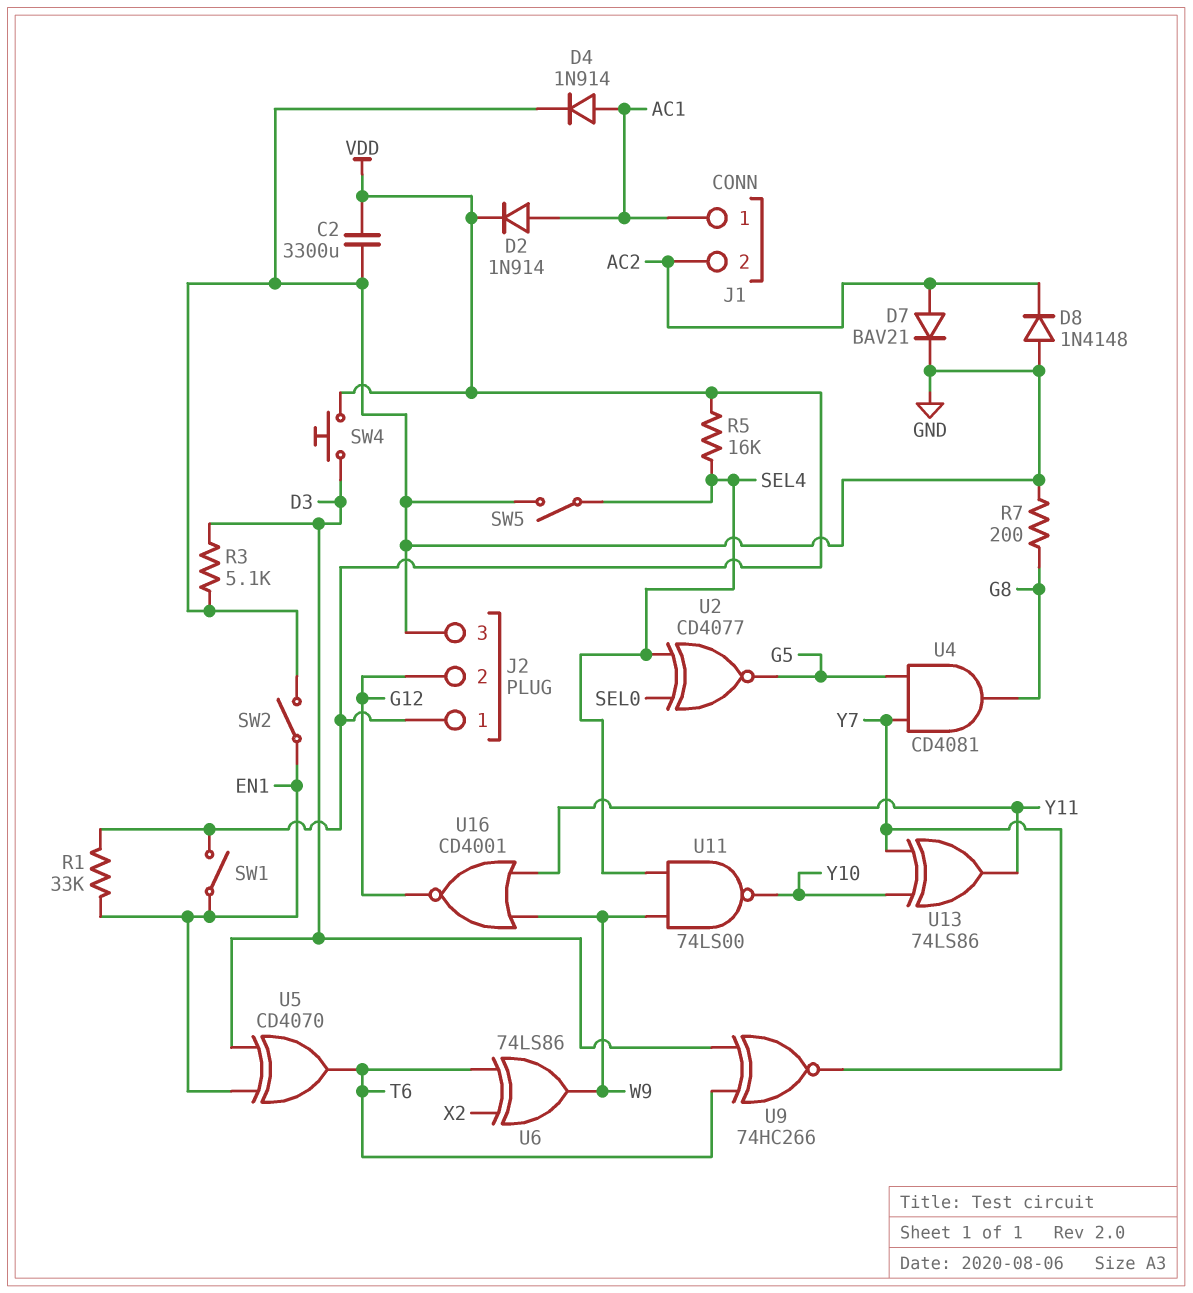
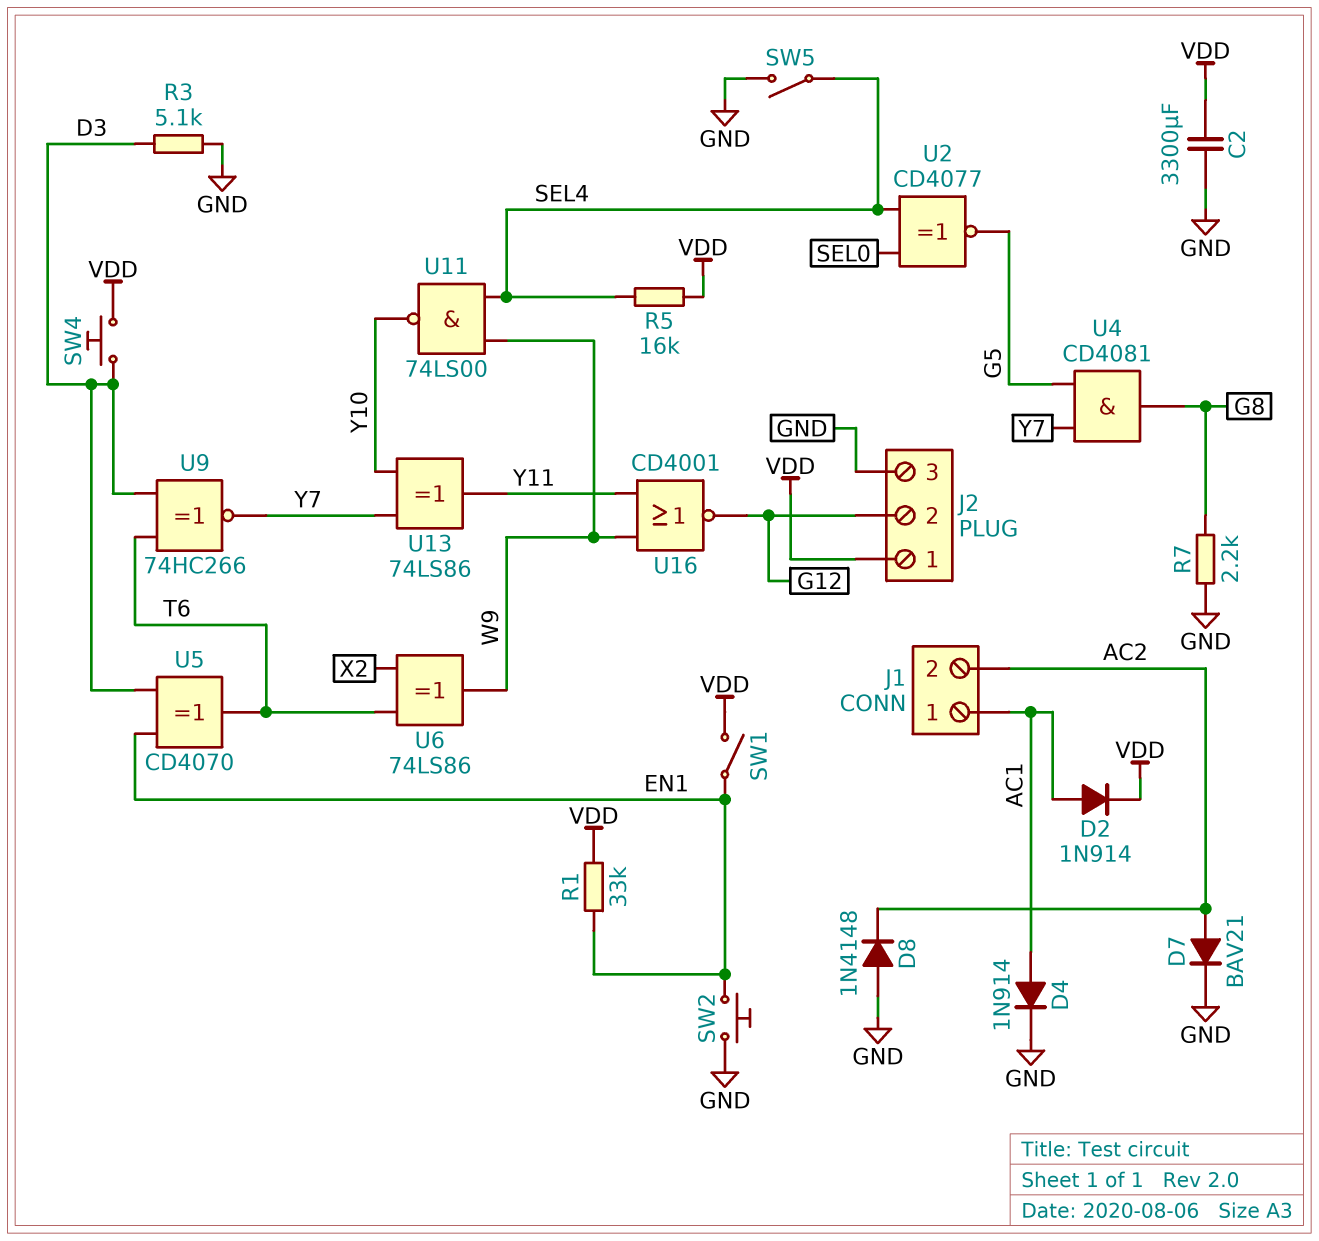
R7: 200 (G8, GND) -> 2.2k (G8, GND)
SW2: switch (EN1, GND) -> button (EN1, GND)

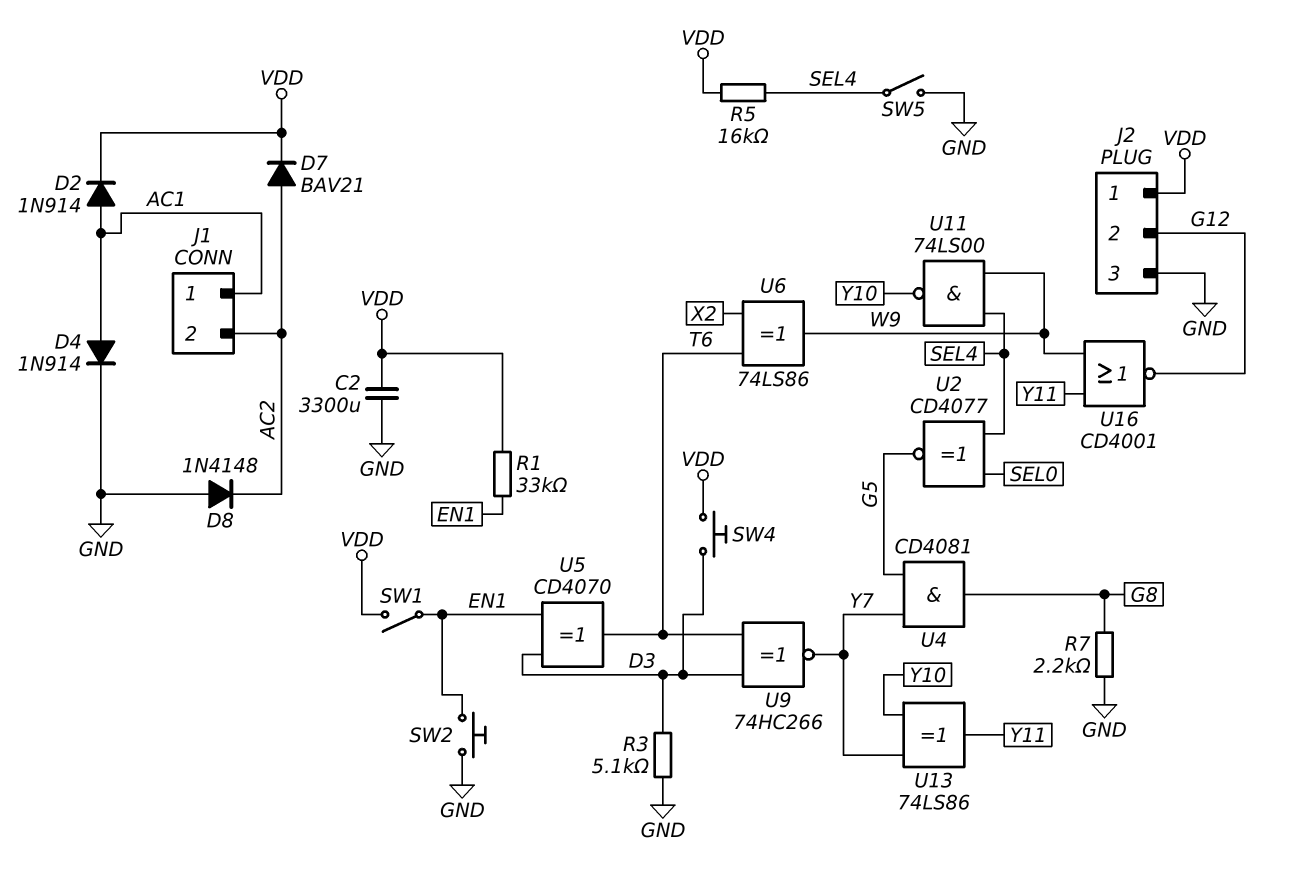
D7: diode BAV21 (A AC2, K GND) -> diode BAV21 (A AC2, K VDD)

